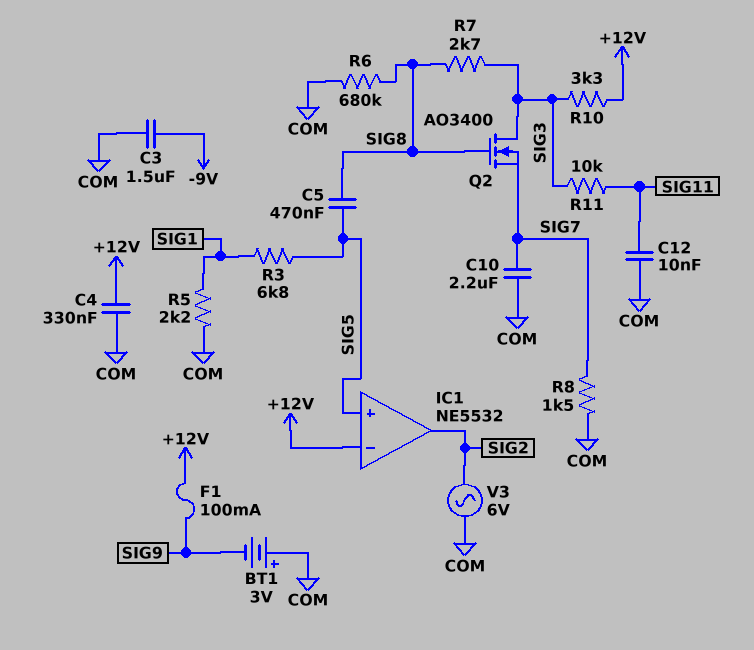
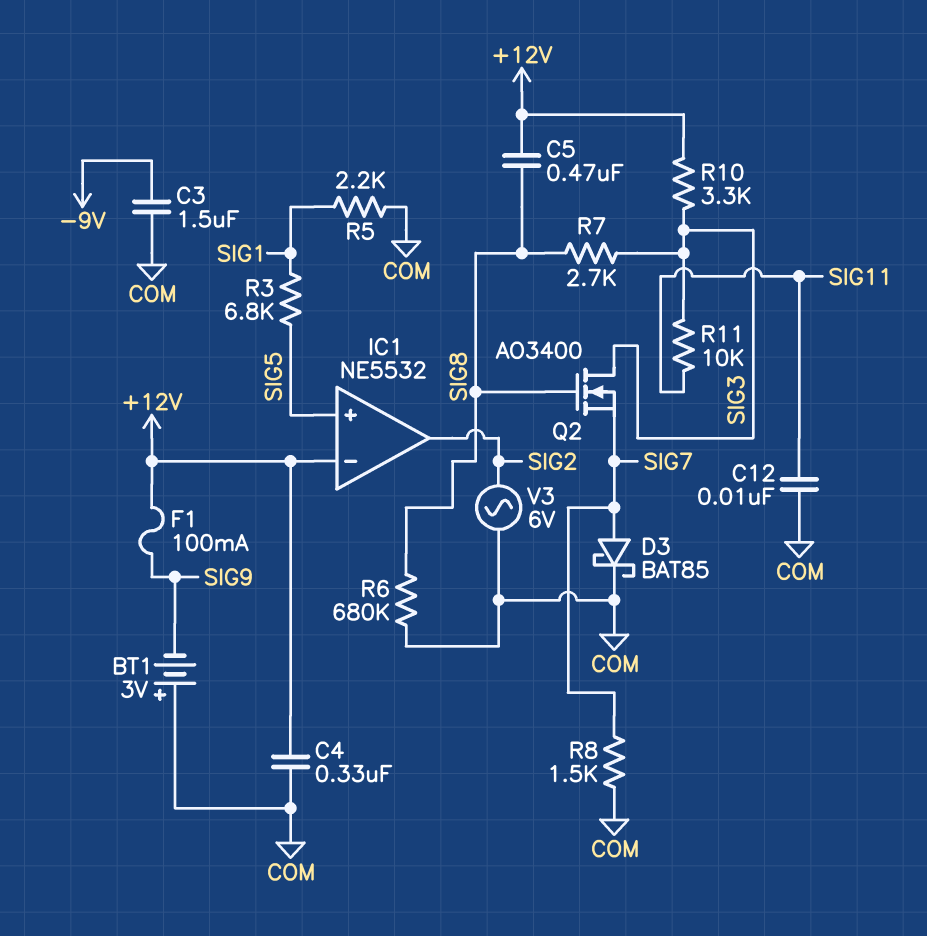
C5: 470nF (SIG5, SIG8) -> 470nF (+12V, SIG8)
C10: 2.2uF (COM, SIG7) -> none
D3: none -> schottky BAT85 (A SIG7, K COM)

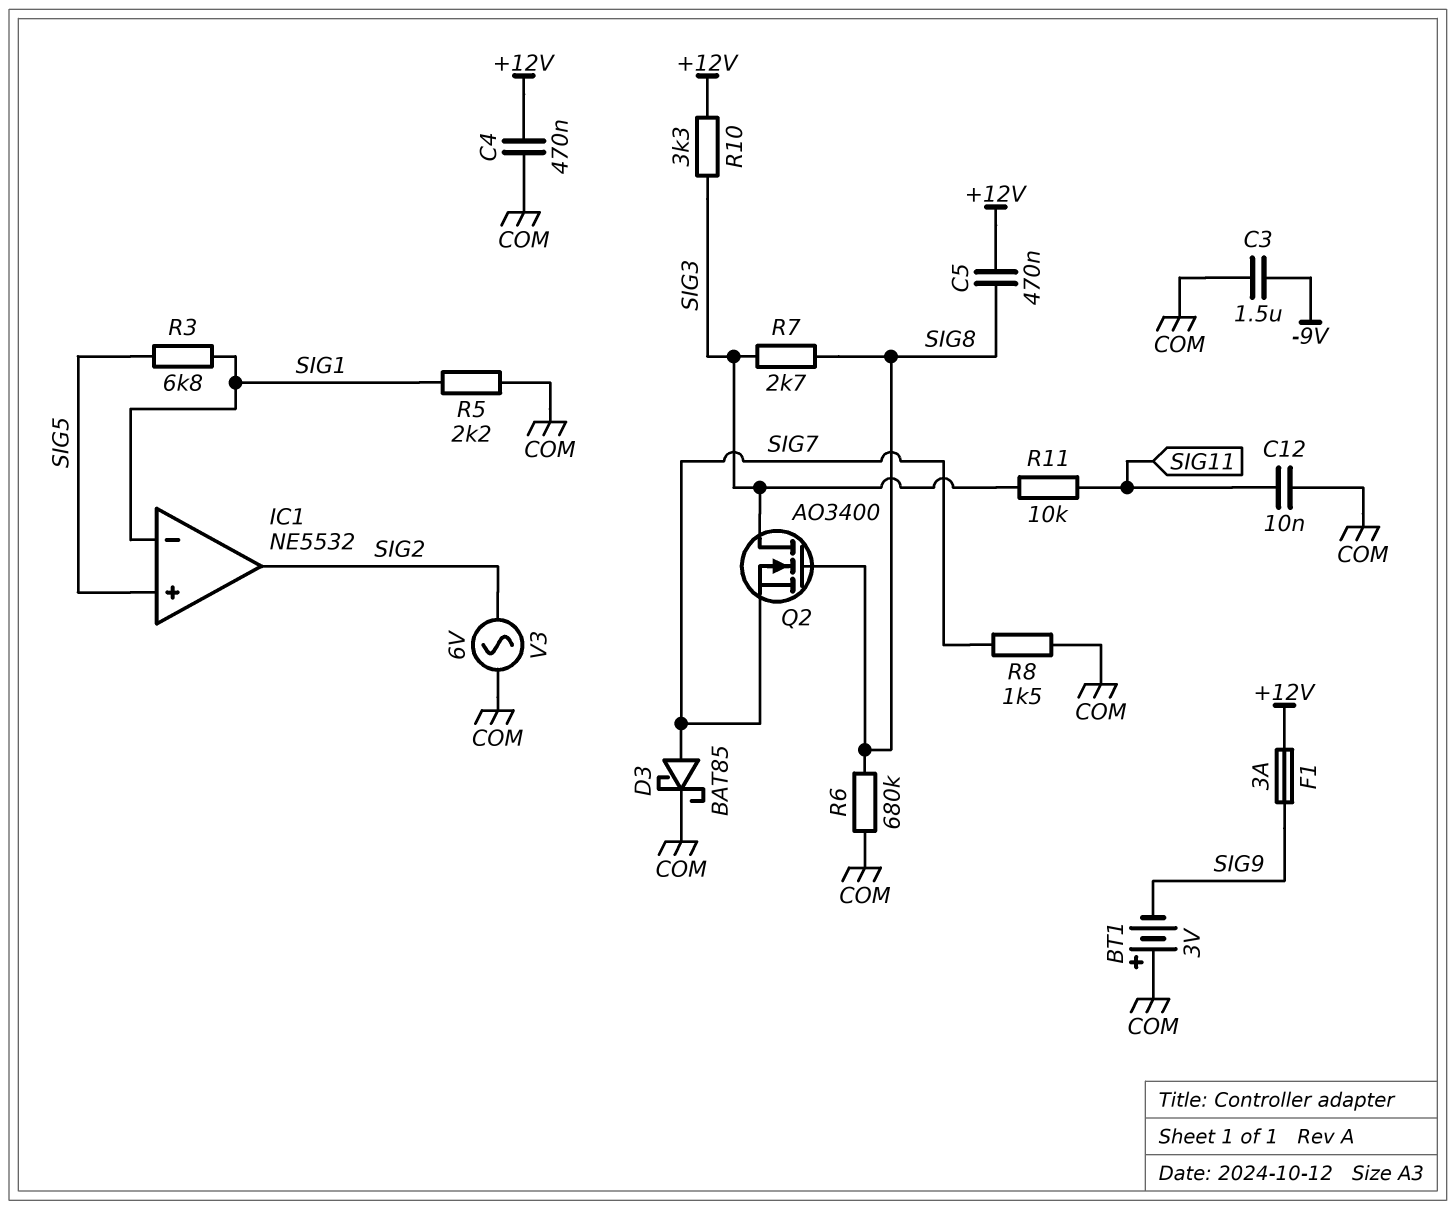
C4: 330nF (+12V, COM) -> 470nF (+12V, COM)
F1: 100mA (+12V, SIG9) -> 3A (+12V, SIG9)
IC1 pin in-: +12V -> SIG1

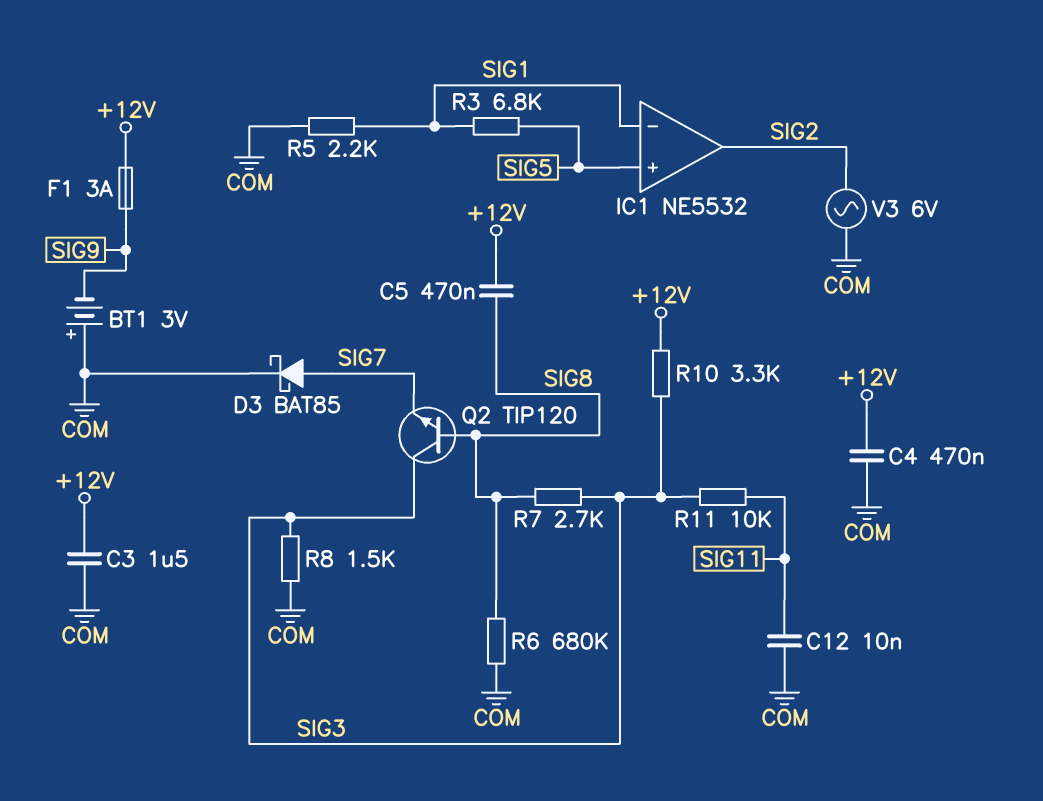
C3: 1.5uF (-9V, COM) -> 1.5uF (+12V, COM)
Q2: NMOS AO3400 (G SIG8, D SIG3, S SIG7) -> NPN TIP120 (B SIG8, C SIG3, E SIG7)
R8: 1.5k (COM, SIG7) -> 1.5k (COM, SIG3)

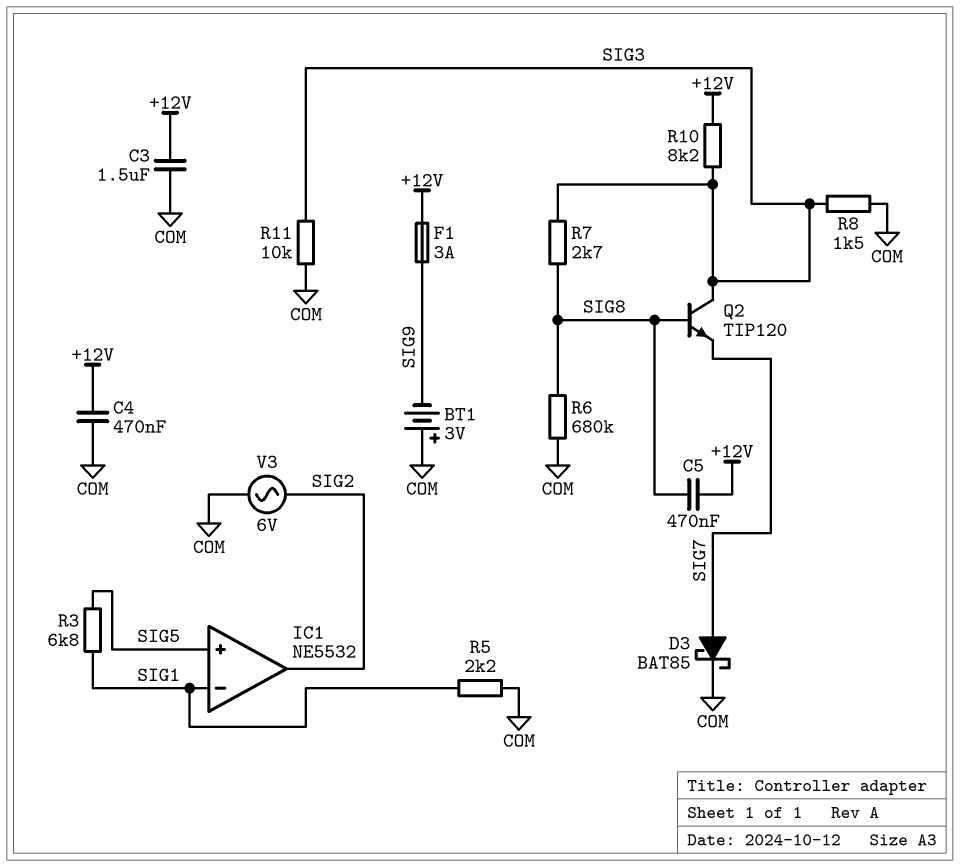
C12: 10nF (COM, SIG11) -> none
R10: 3.3k (+12V, SIG3) -> 8.2k (+12V, SIG3)
R11: 10k (SIG3, SIG11) -> 10k (COM, SIG3)

